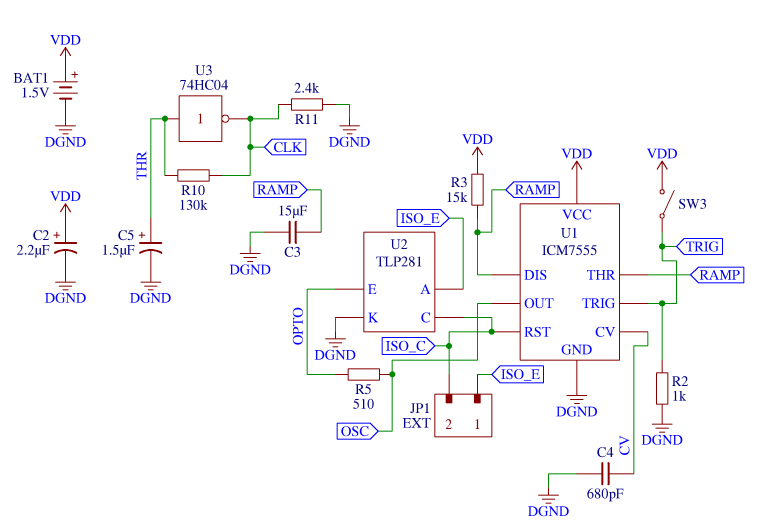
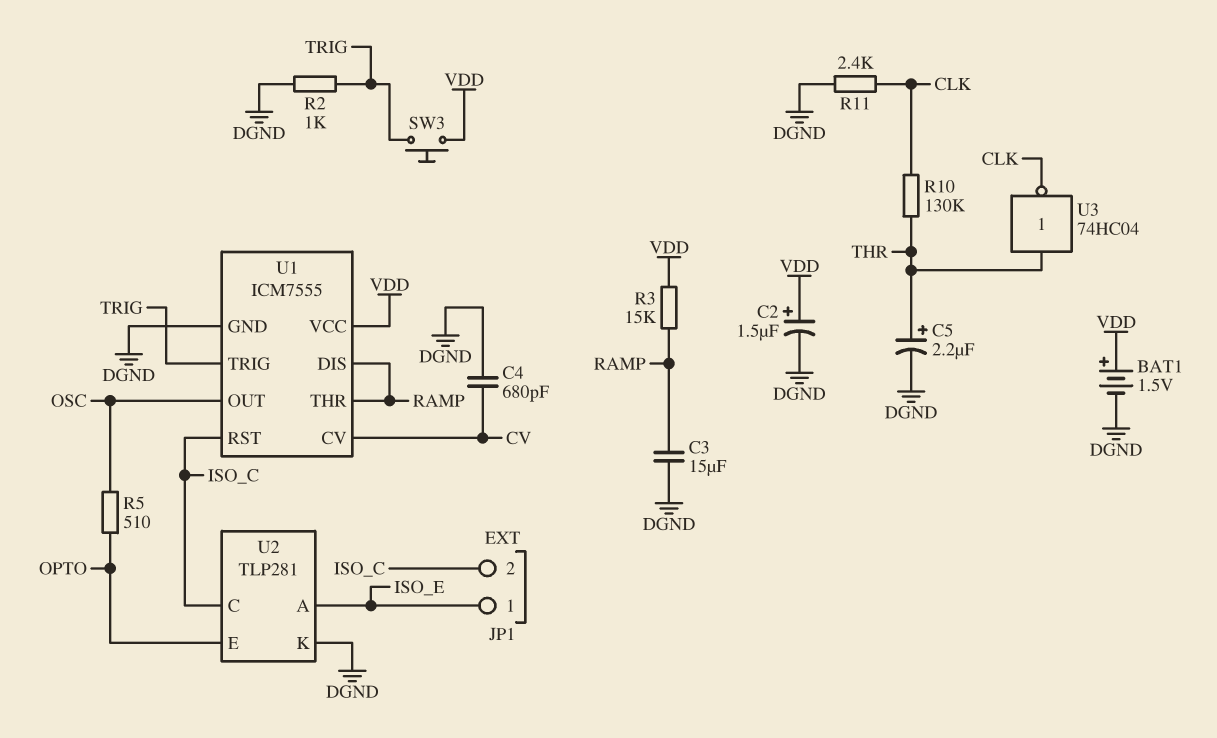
C2: 2.2uF (plus VDD, minus DGND) -> 1.5uF (plus VDD, minus DGND)
C5: 1.5uF (plus THR, minus DGND) -> 2.2uF (plus THR, minus DGND)
SW3: switch (TRIG, VDD) -> button (TRIG, VDD)

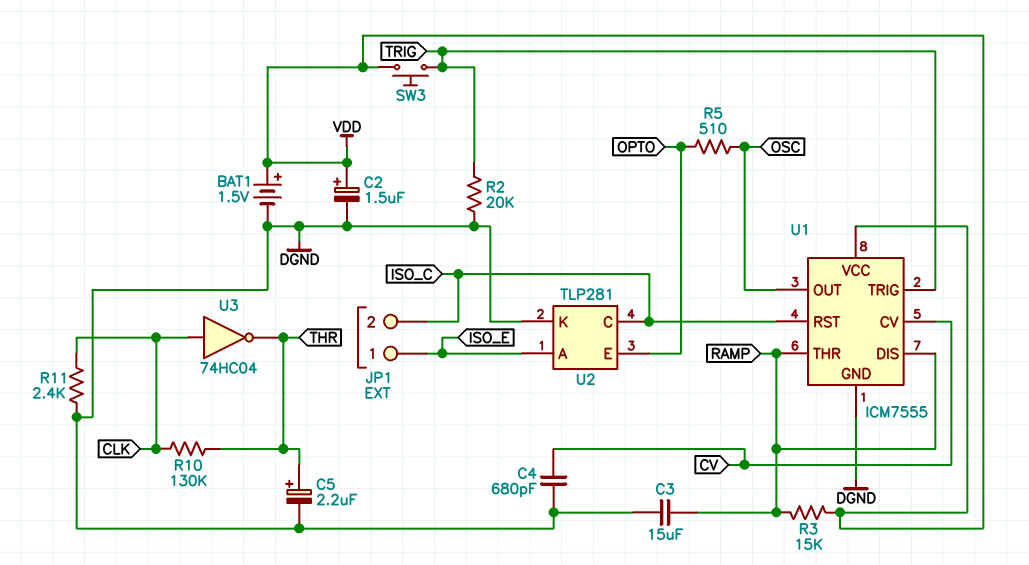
R2: 1k (DGND, TRIG) -> 20k (DGND, TRIG)
U3: NOT 74HC04 (in THR, out CLK) -> NOT 74HC04 (in CLK, out THR)

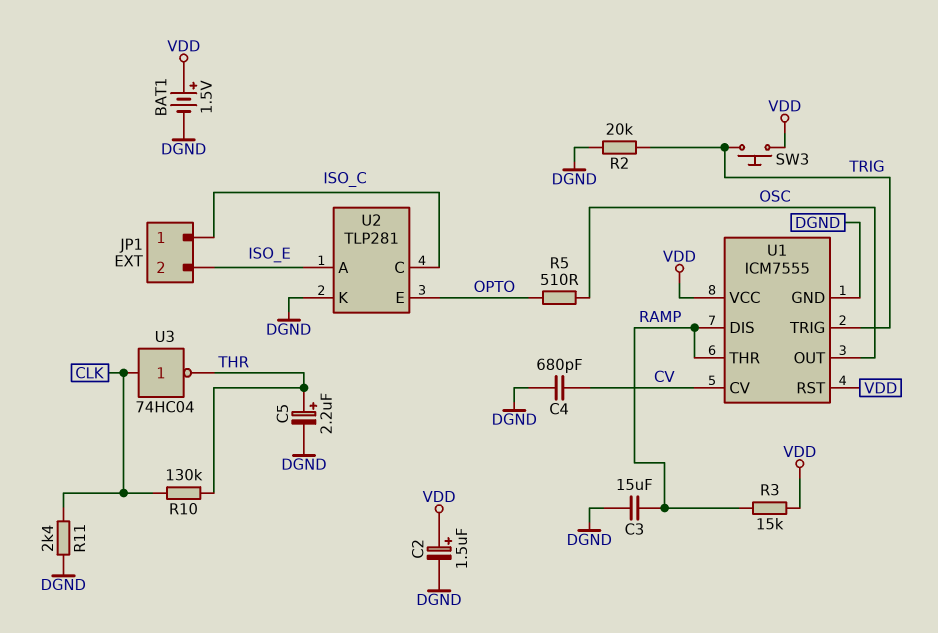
JP1 pin 1: ISO_E -> ISO_C
JP1 pin 2: ISO_C -> ISO_E
U1 pin RST: ISO_C -> VDD

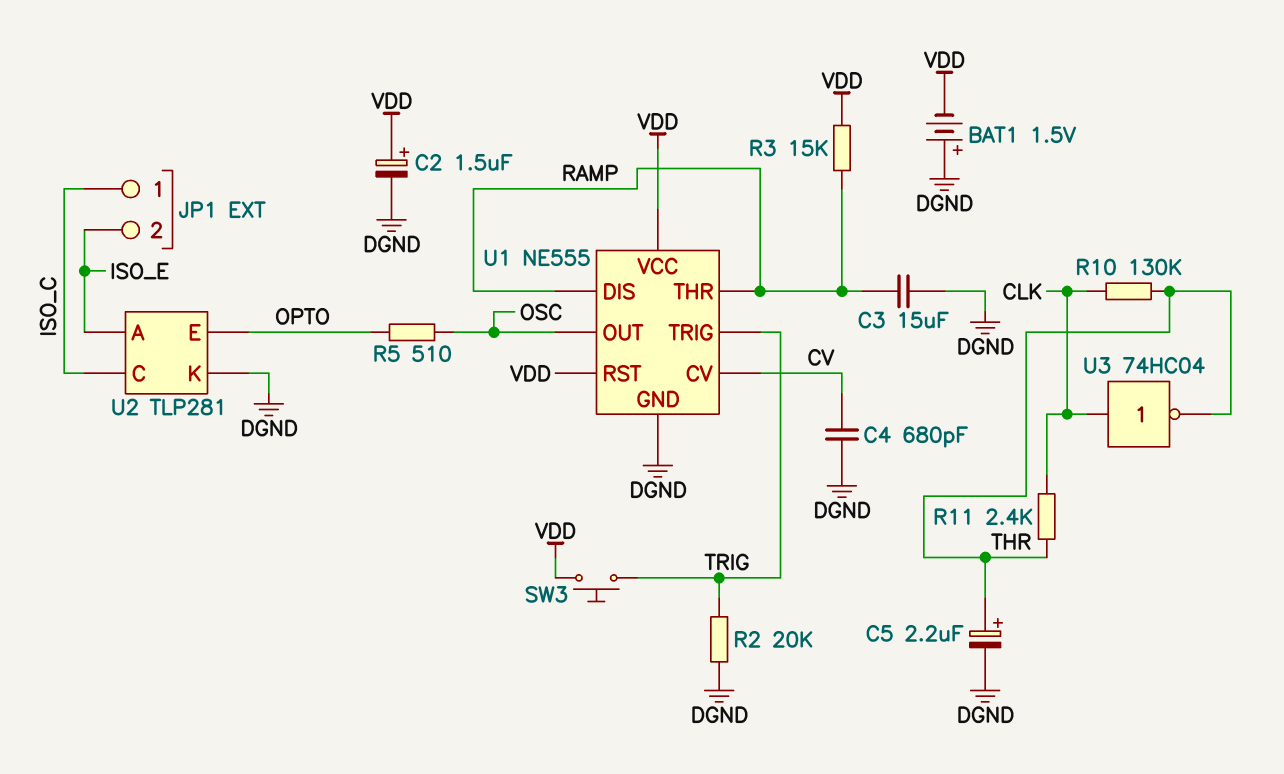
BAT1: 1.5V (plus VDD, minus DGND) -> 1.5V (plus DGND, minus VDD)
R11: 2.4k (CLK, DGND) -> 2.4k (CLK, THR)
U1: ICM7555 -> NE555

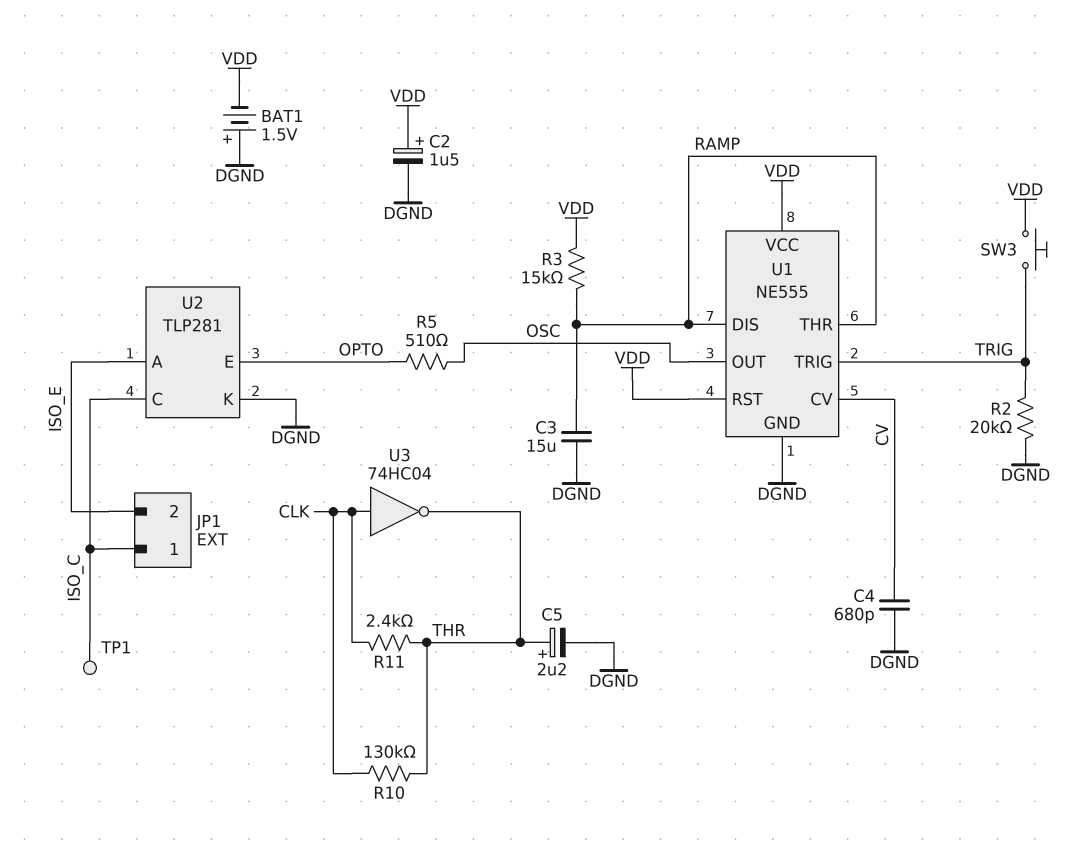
TP1: none -> test point (ISO_C)

